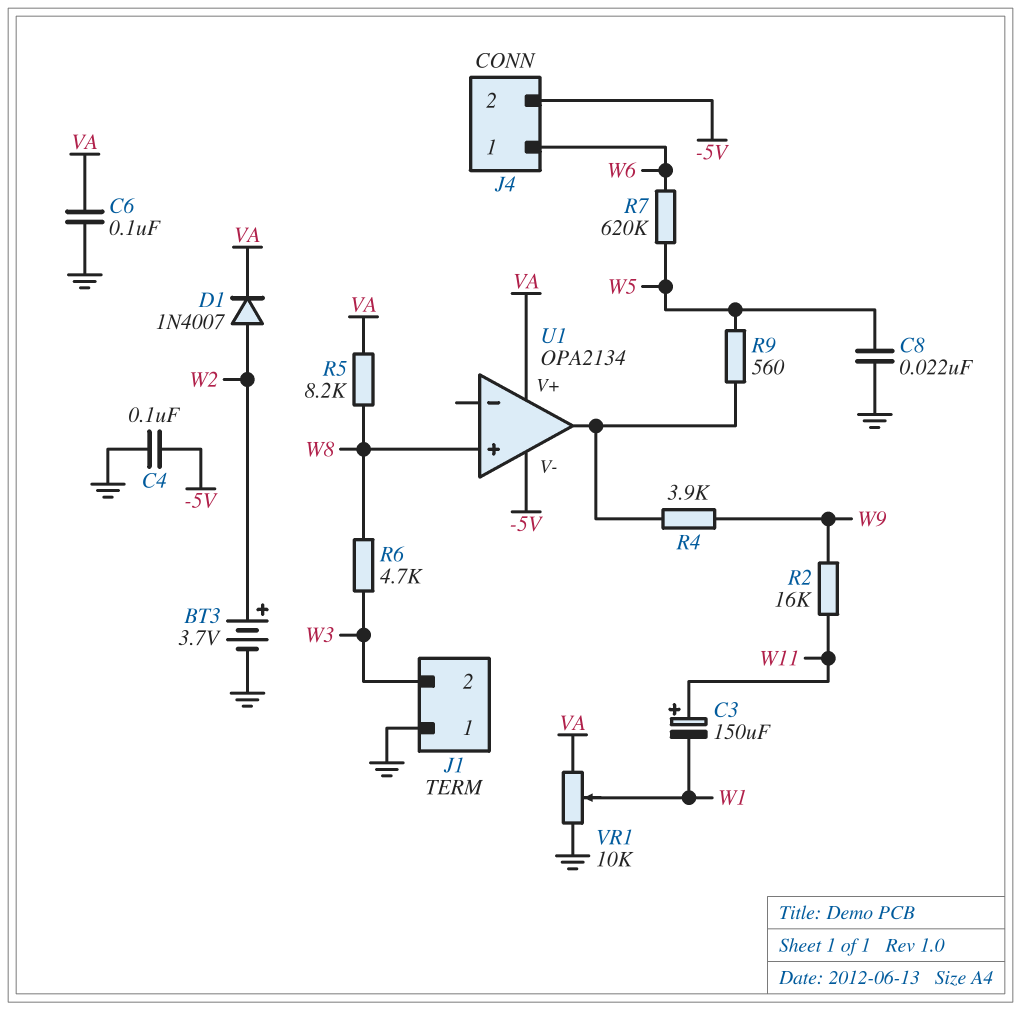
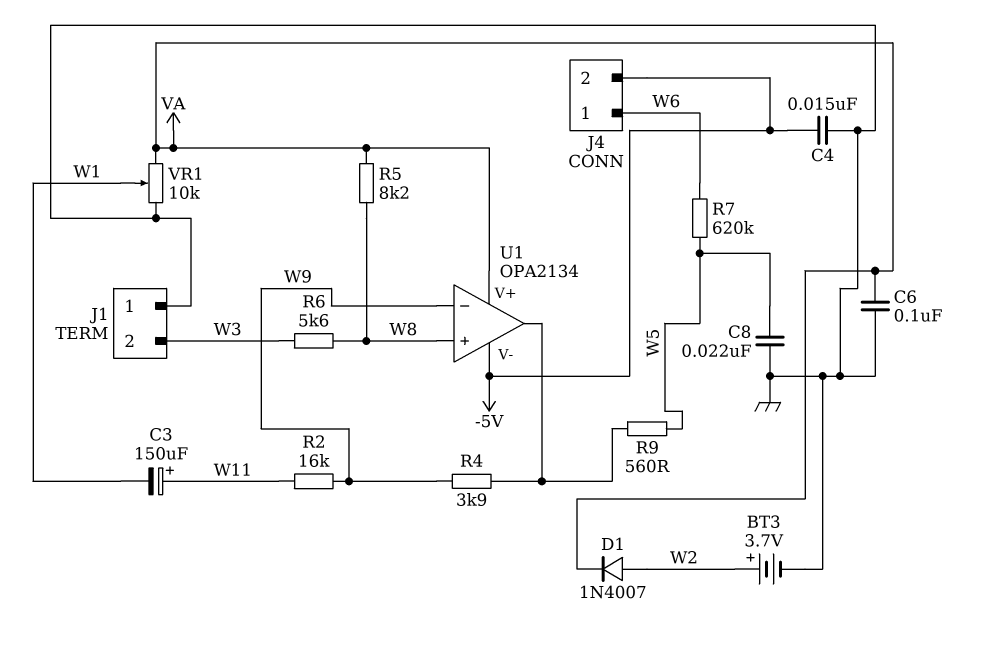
C4: 100nF (-5V, GND) -> 15nF (-5V, GND)
R6: 4.7k (W3, W8) -> 5.6k (W3, W8)
U1 pin in-: none -> W9

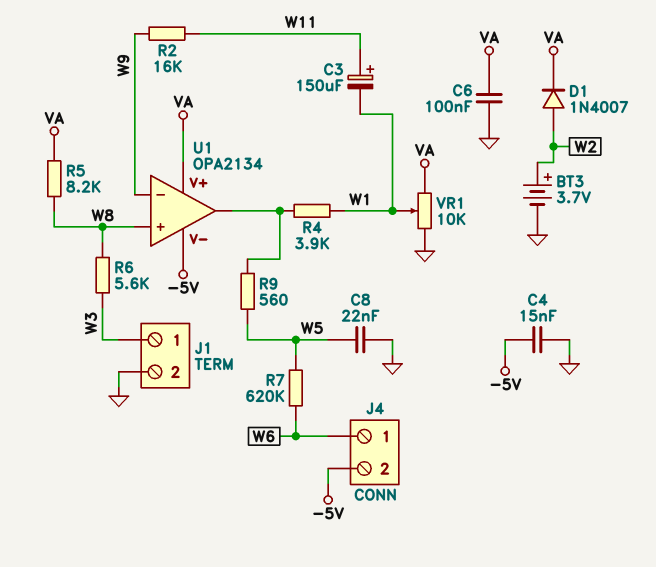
J1 pin 1: GND -> W3
J1 pin 2: W3 -> GND
R4: 3.9k (U1/out, W9) -> 3.9k (U1/out, W1)

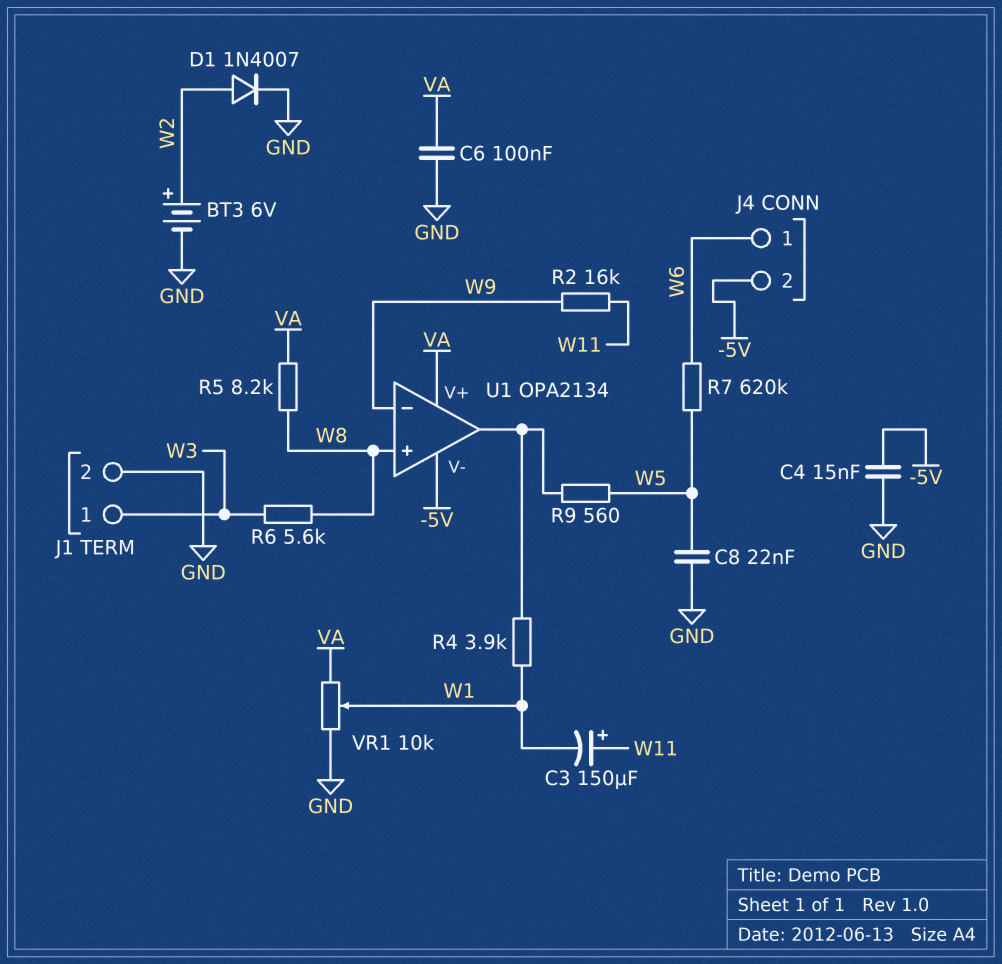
BT3: 3.7V (plus W2, minus GND) -> 6V (plus W2, minus GND)
D1: diode 1N4007 (A W2, K VA) -> diode 1N4007 (A W2, K GND)

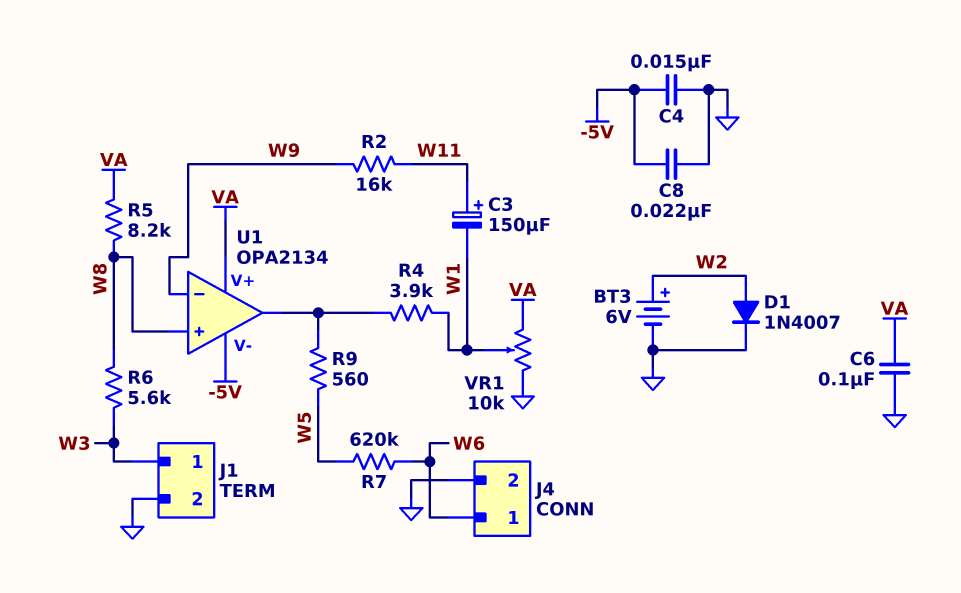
C8: 22nF (GND, W5) -> 22nF (-5V, GND)
J4 pin 2: -5V -> GND

